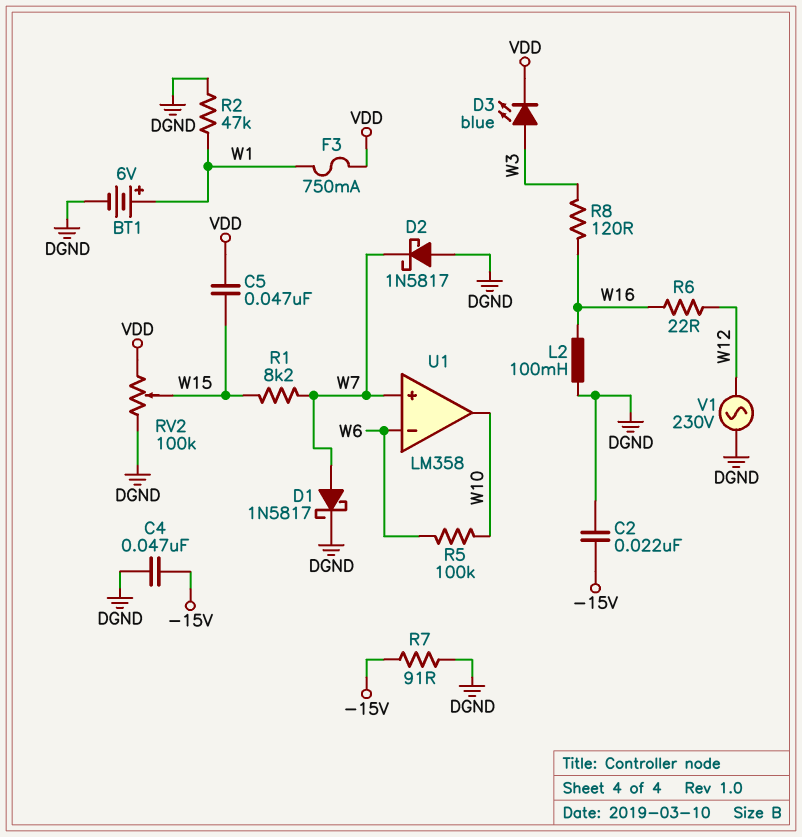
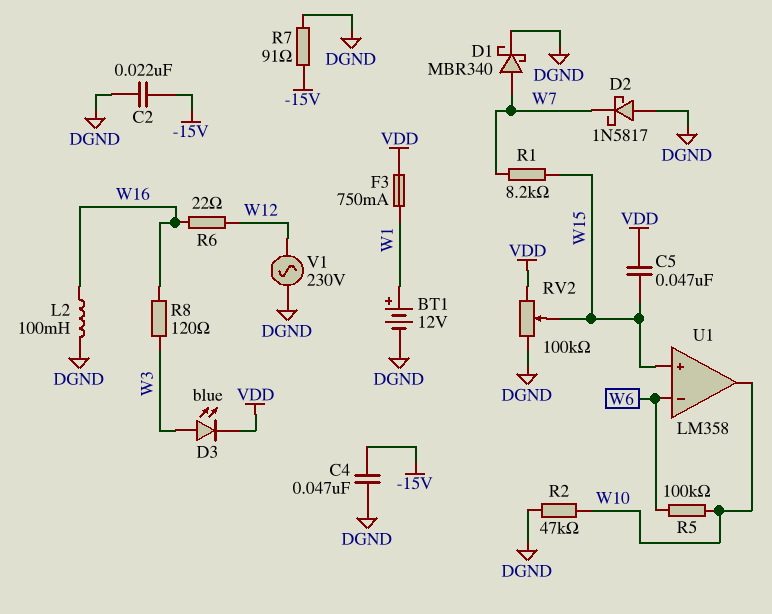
BT1: 6V (plus W1, minus DGND) -> 12V (plus W1, minus DGND)
D1: schottky 1N5817 (A W7, K DGND) -> schottky MBR340 (A W7, K DGND)
R2: 47k (DGND, W1) -> 47k (DGND, W10)
U1 pin in+: W7 -> W15

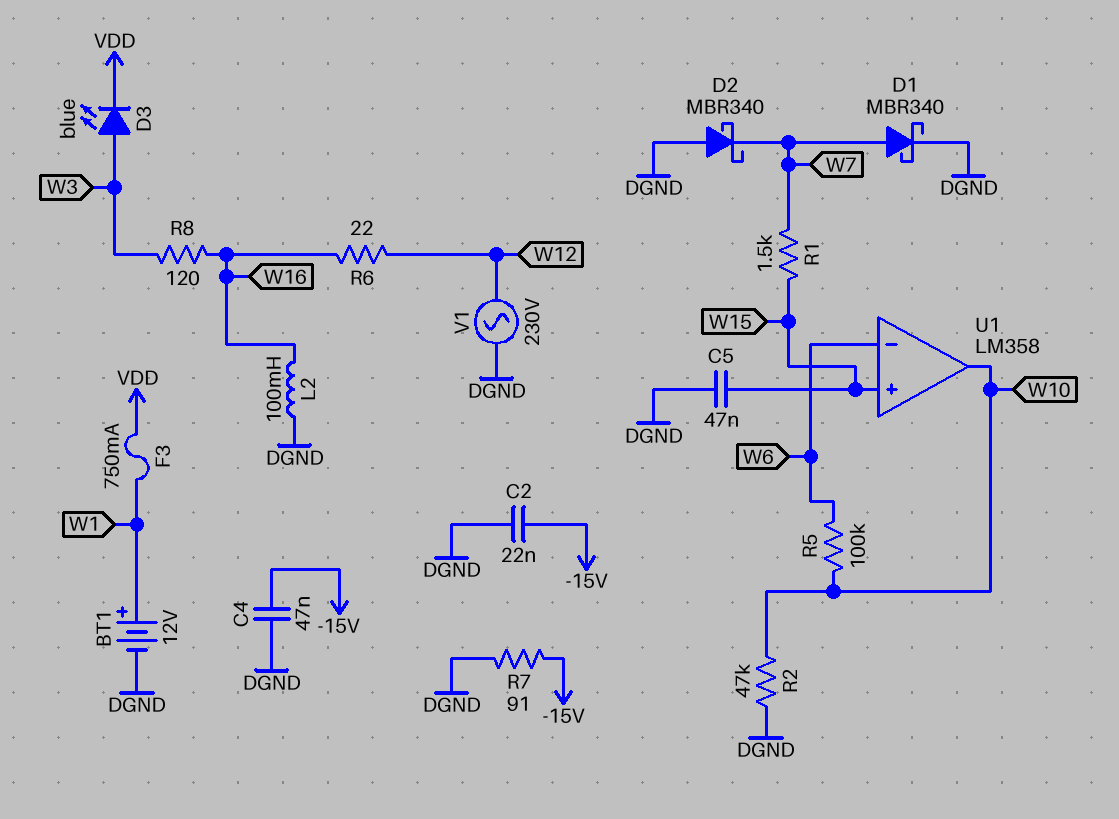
C5: 47nF (VDD, W15) -> 47nF (DGND, W15)
D2: schottky 1N5817 (A DGND, K W7) -> schottky MBR340 (A DGND, K W7)
R1: 8.2k (W7, W15) -> 1.5k (W7, W15)
RV2: 100k (DGND, VDD, wiper W15) -> none

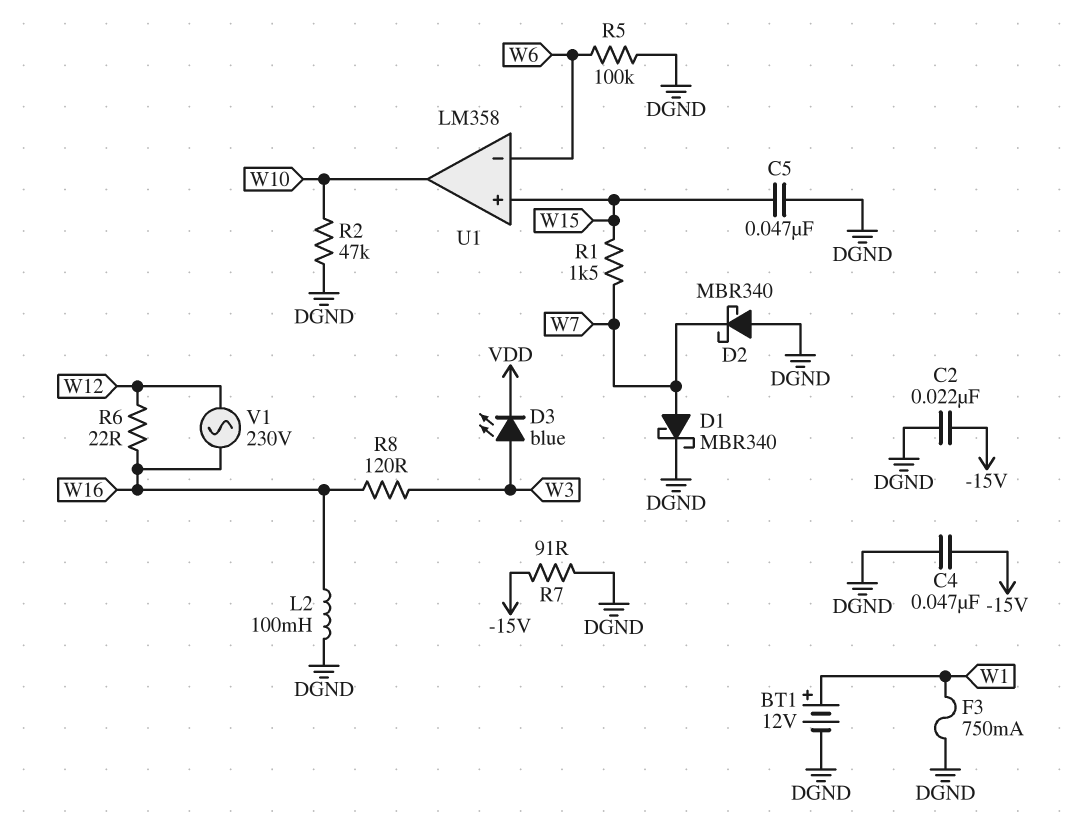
F3: 750mA (VDD, W1) -> 750mA (DGND, W1)
R5: 100k (W6, W10) -> 100k (DGND, W6)
V1: AC 230V (DGND, W12) -> AC 230V (W12, W16)

